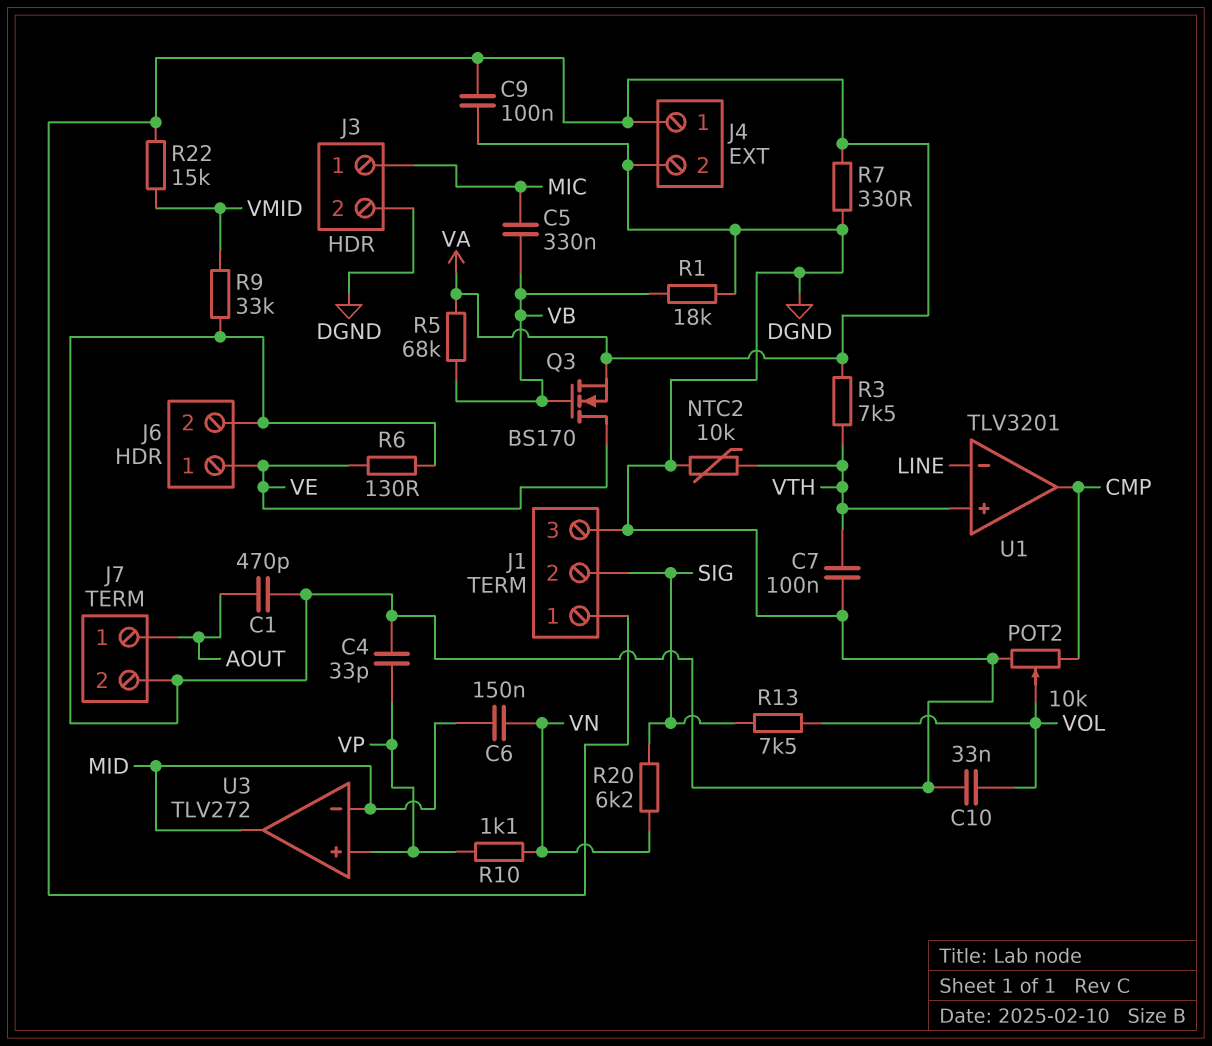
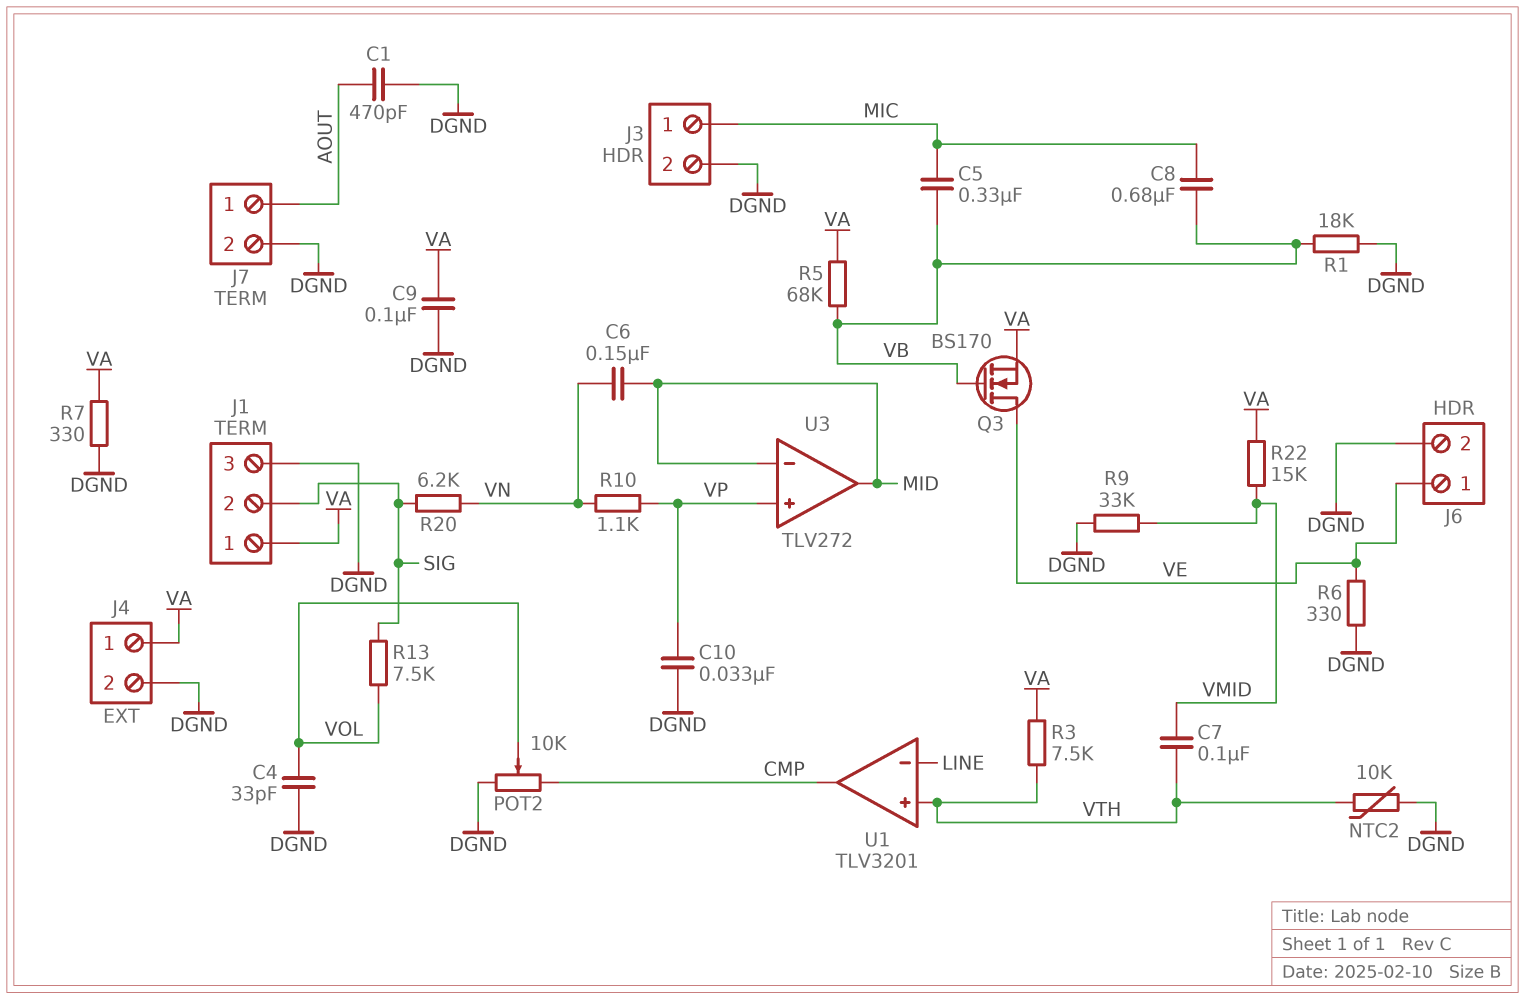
C4: 33pF (DGND, VP) -> 33pF (DGND, VOL)
C7: 100nF (DGND, VTH) -> 100nF (VMID, VTH)
C8: none -> 680nF (MIC, VB)
C10: 33nF (DGND, VOL) -> 33nF (DGND, VP)
R6: 130 (DGND, VE) -> 330 (DGND, VE)

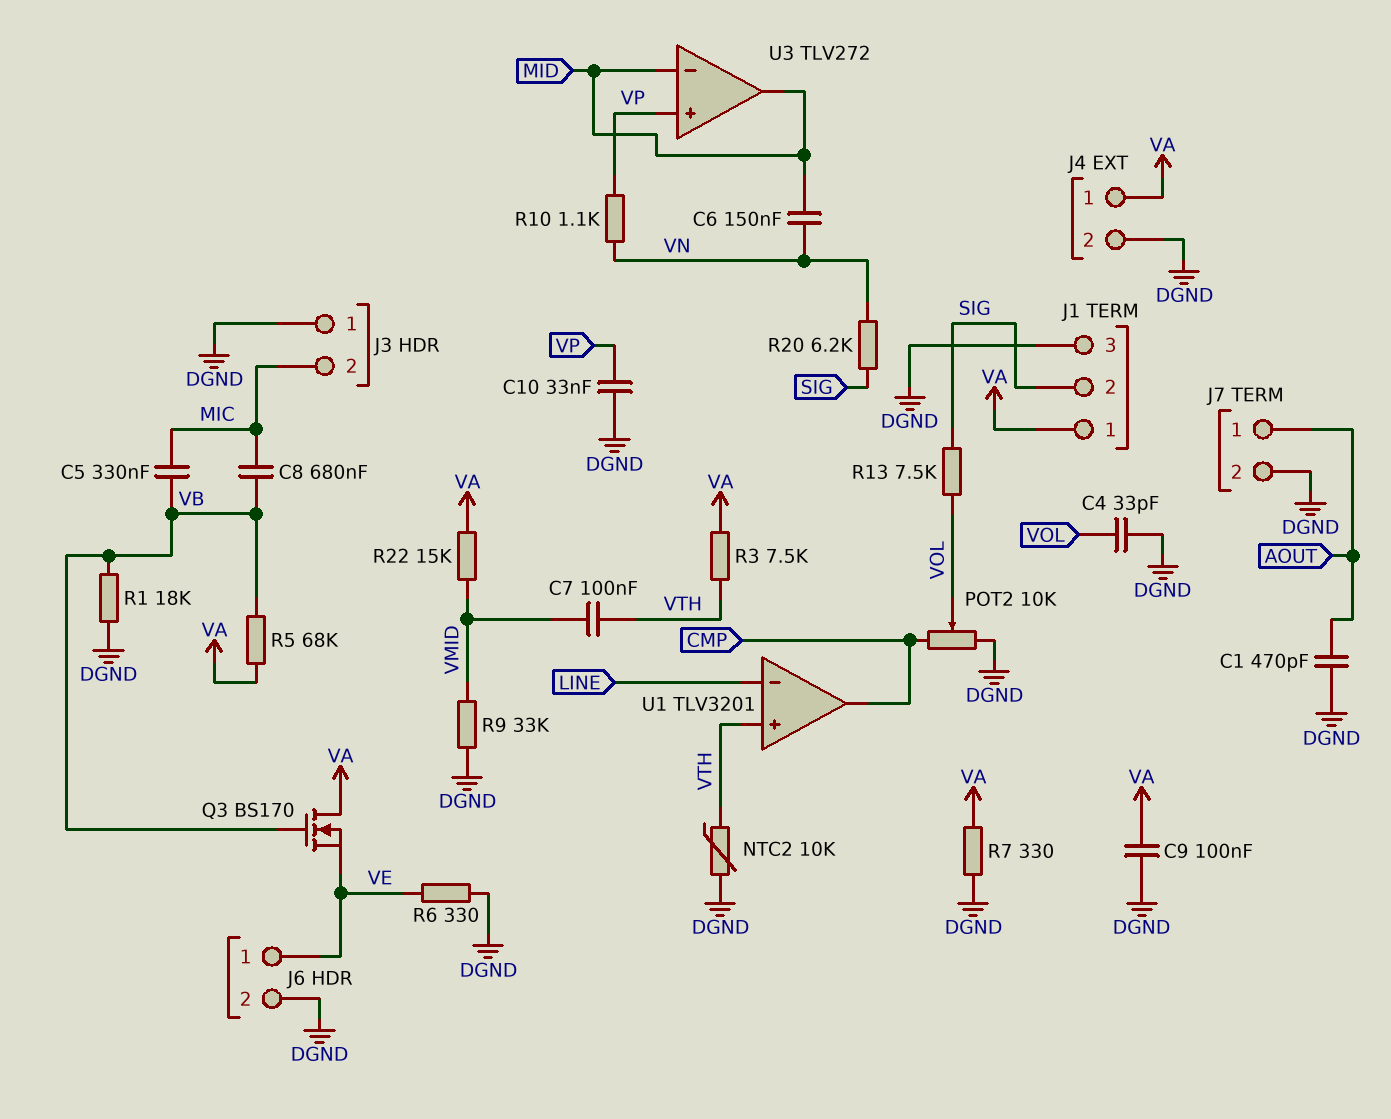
J3 pin 1: MIC -> DGND
J3 pin 2: DGND -> MIC
Q3: NMOS BS170 (G VB, D VE, S VA) -> NMOS BS170 (G VB, D VA, S VE)

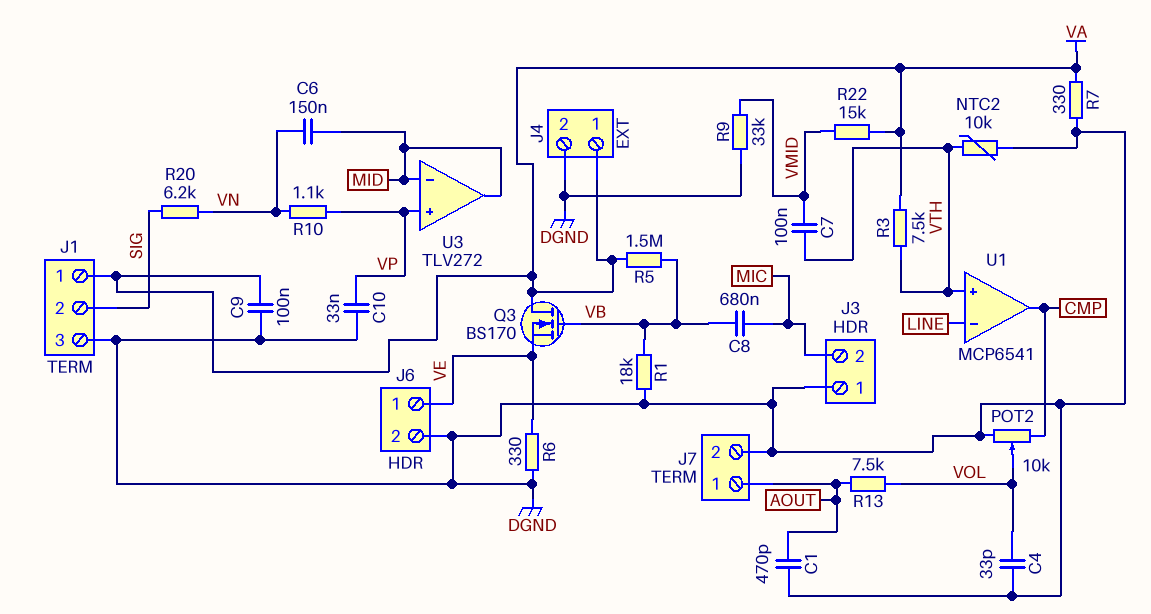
C5: 330nF (MIC, VB) -> none
R5: 68k (VA, VB) -> 1.5M (VA, VB)
R13: 7.5k (SIG, VOL) -> 7.5k (AOUT, VOL)
U1: TLV3201 -> MCP6541

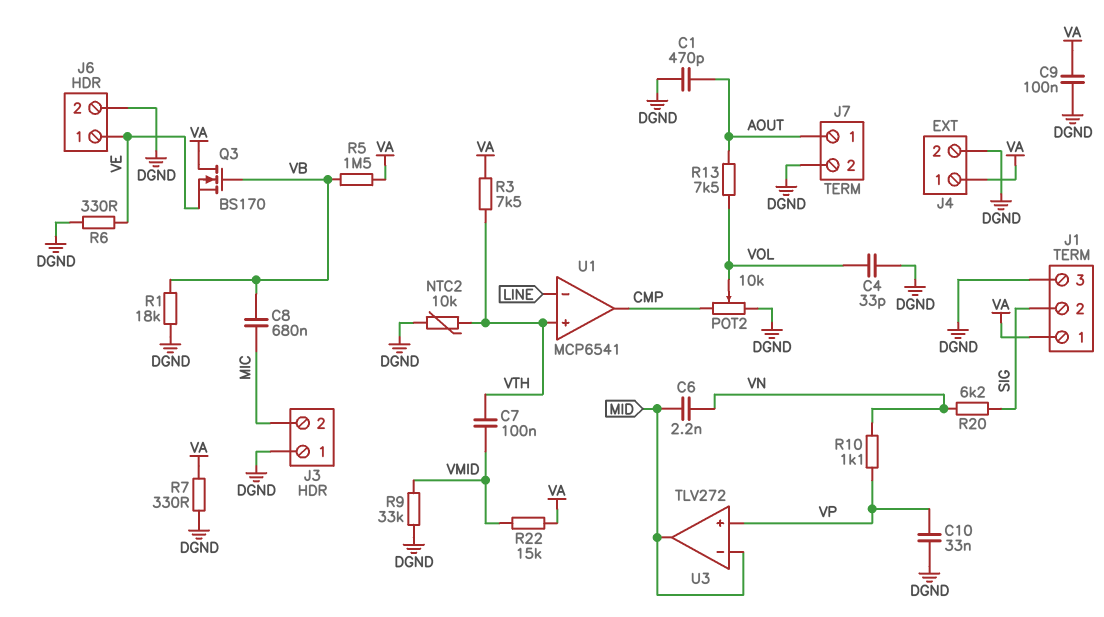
C6: 150nF (MID, VN) -> 2.2nF (MID, VN)

